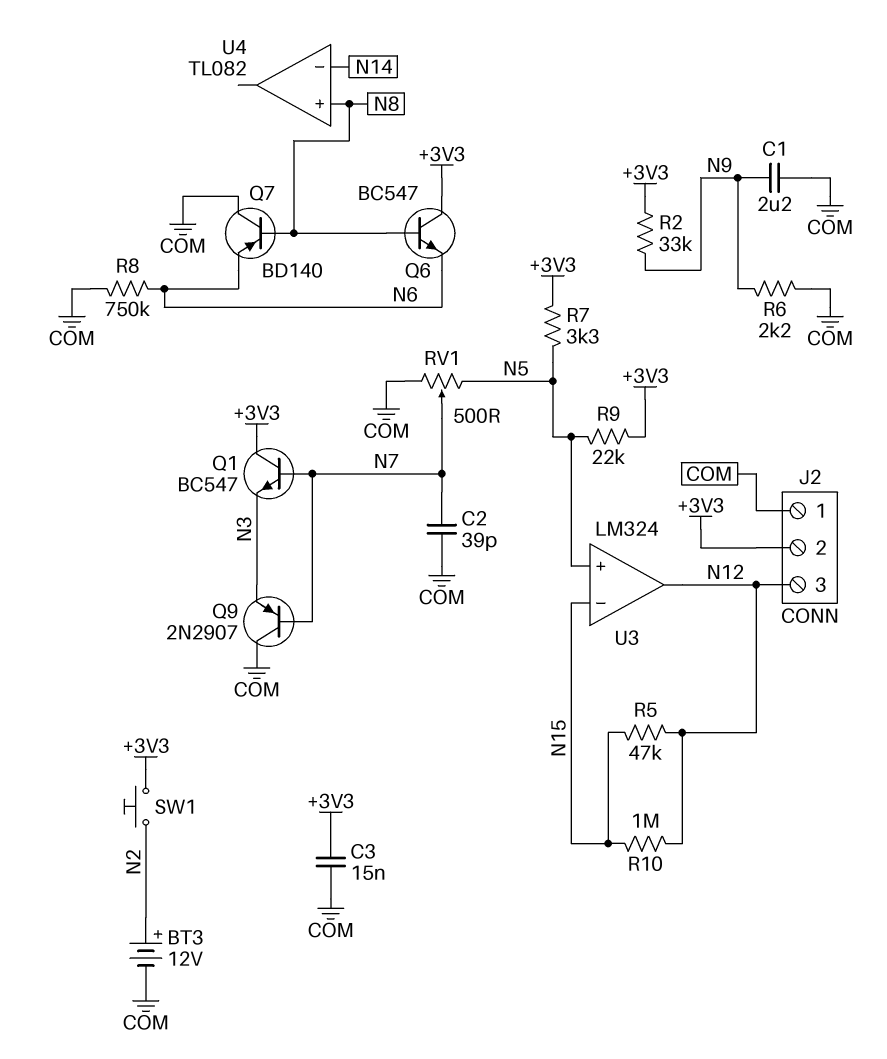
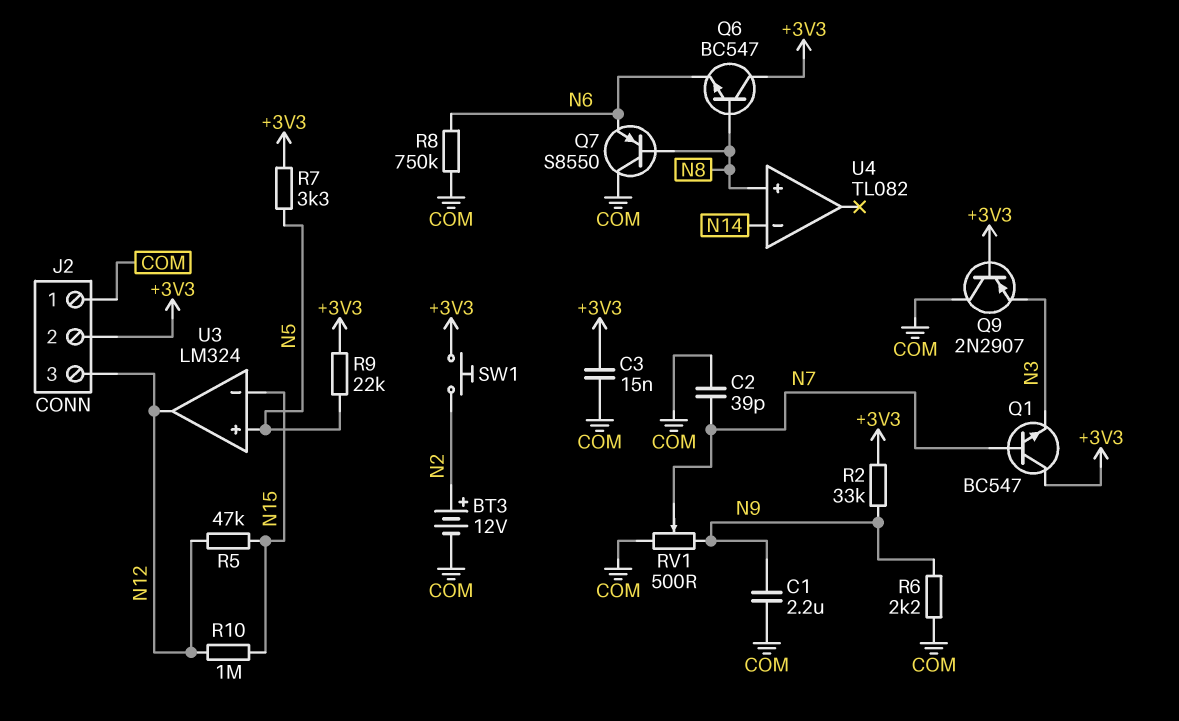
Q7: PNP BD140 (B N8, C COM, E N6) -> PNP S8550 (B N8, C COM, E N6)
Q9: PNP 2N2907 (B N7, C COM, E N3) -> PNP 2N2907 (B +3V3, C COM, E N3)
RV1: 500 (COM, N5, wiper N7) -> 500 (COM, N9, wiper N7)

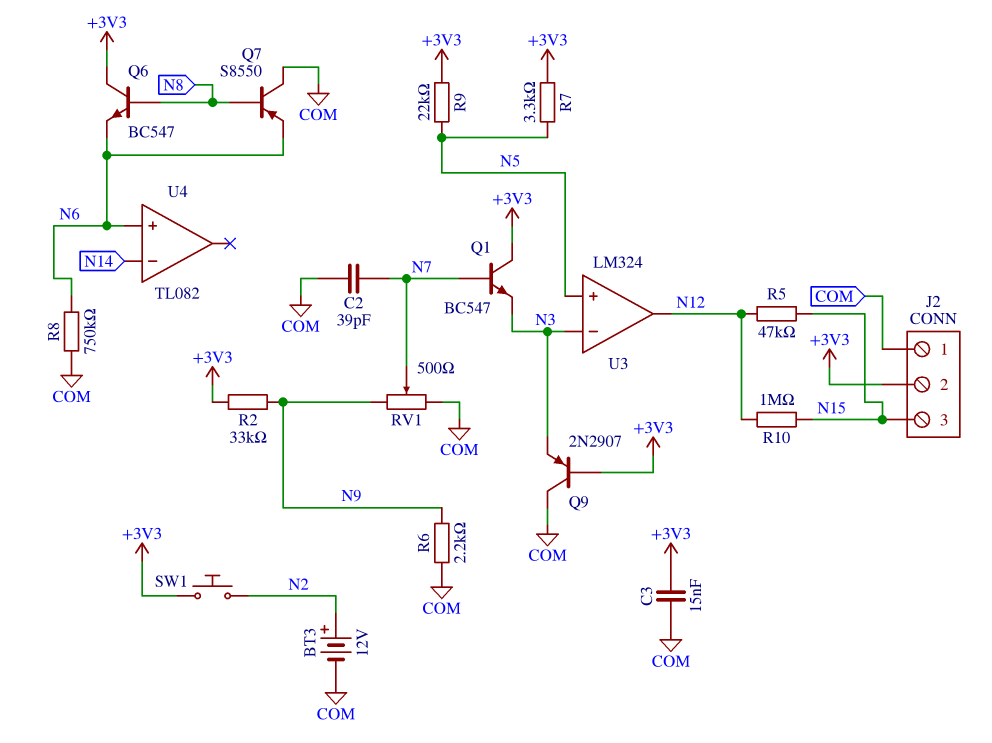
C1: 2.2uF (COM, N9) -> none
J2 pin 3: N12 -> N15
U3 pin in-: N15 -> N3
U4 pin in+: N8 -> N6

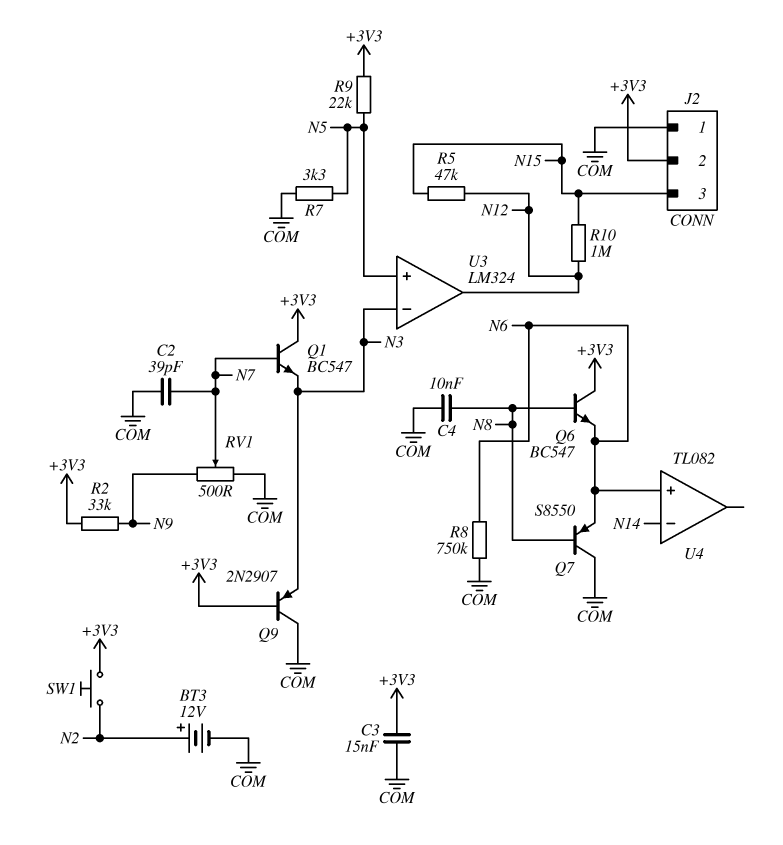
C4: none -> 10nF (COM, N8)
R6: 2.2k (COM, N9) -> none
R7: 3.3k (+3V3, N5) -> 3.3k (COM, N5)

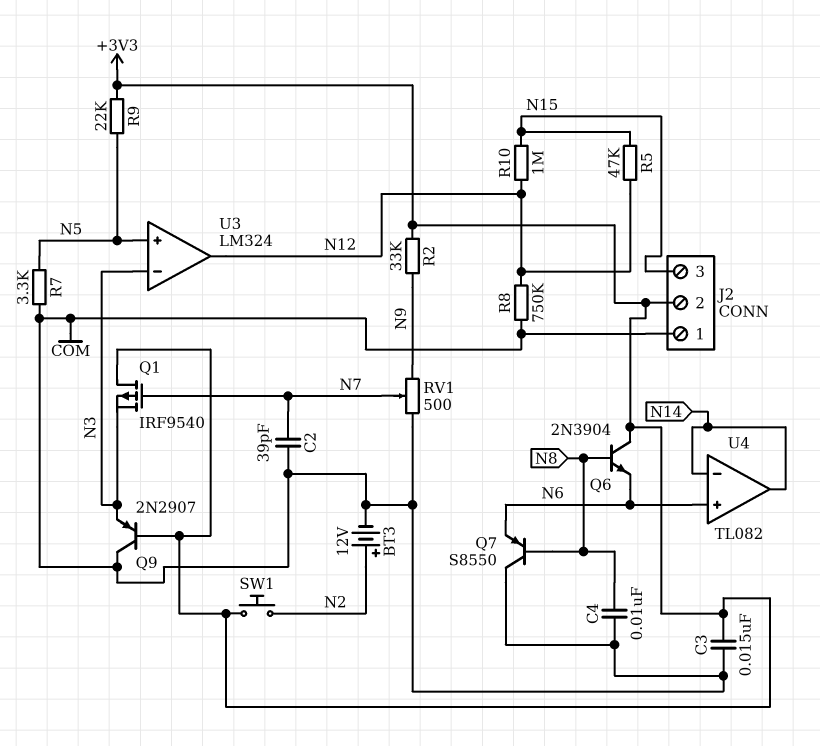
Q1: NPN BC547 (B N7, C +3V3, E N3) -> PMOS IRF9540 (G N7, D +3V3, S N3)
Q6: NPN BC547 (B N8, C +3V3, E N6) -> NPN 2N3904 (B N8, C +3V3, E N6)
R8: 750k (COM, N6) -> 750k (COM, N12)
U4 pin out: none -> N14

